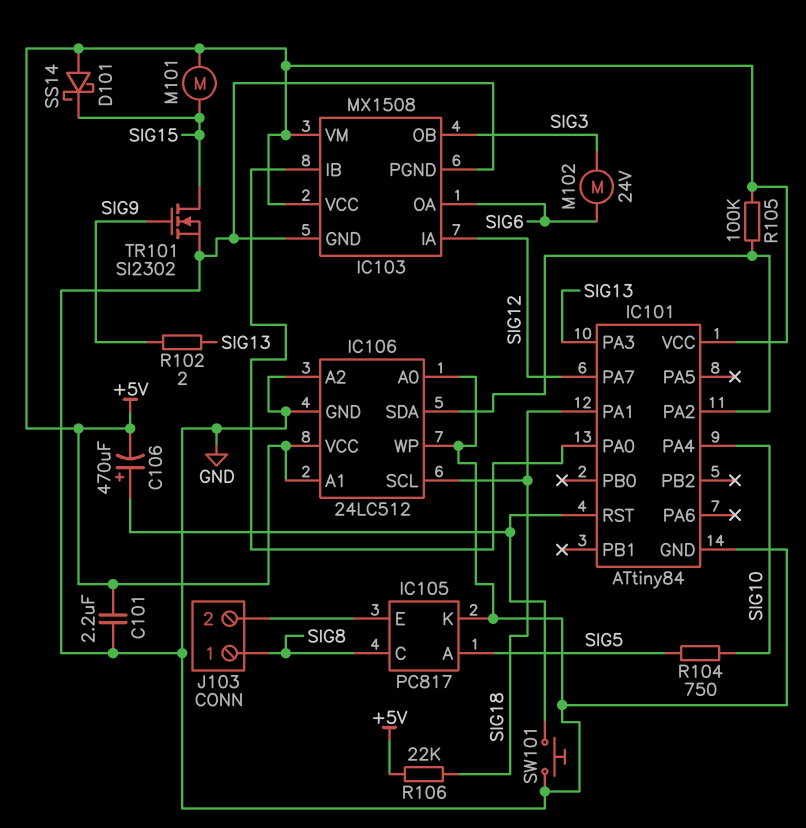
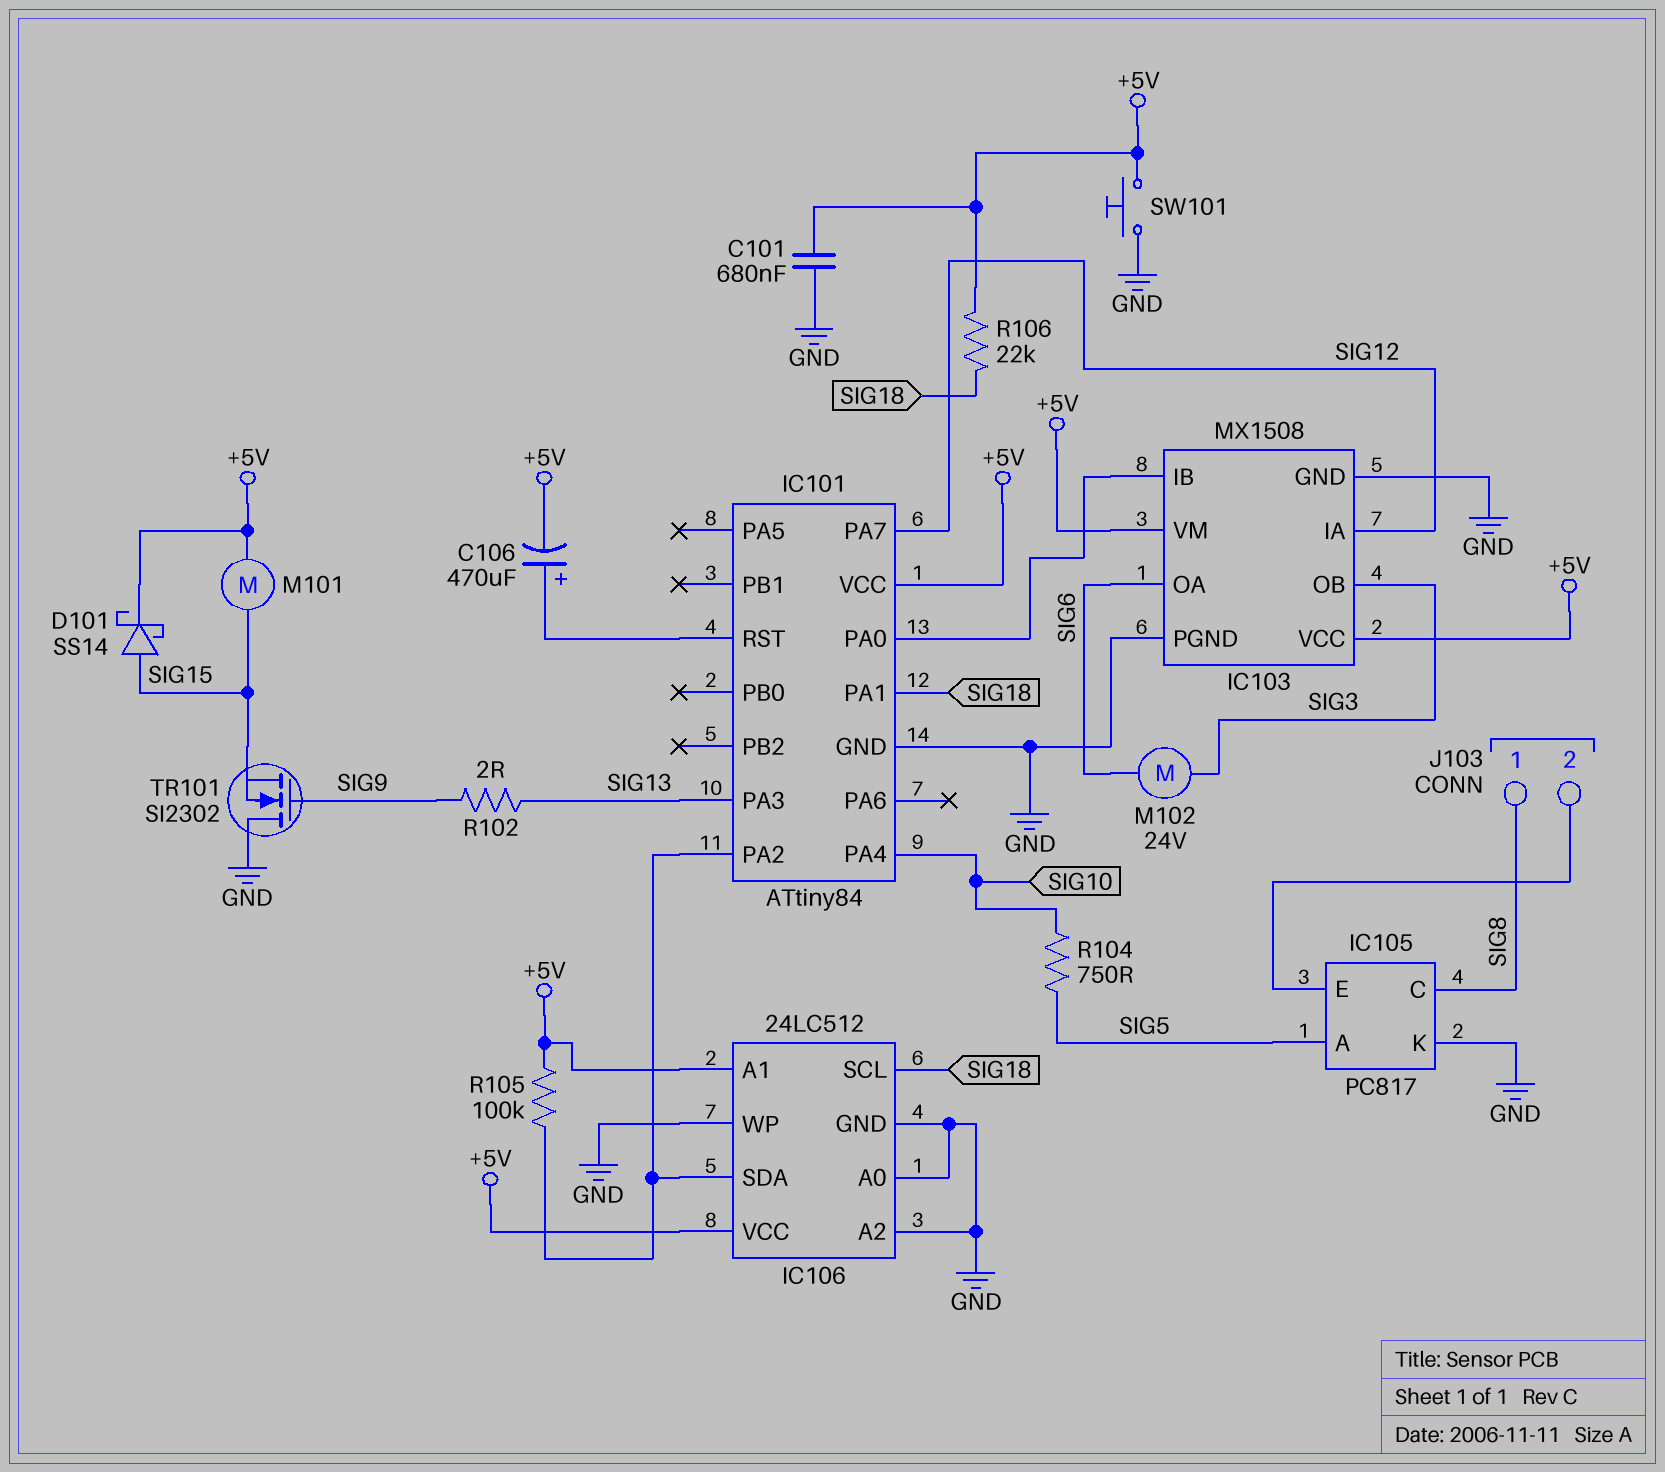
C101: 2.2uF (+5V, GND) -> 680nF (+5V, GND)
D101: schottky SS14 (A +5V, K SIG15) -> schottky SS14 (A SIG15, K +5V)
SW101: button (GND, IC101/RST) -> button (+5V, GND)
TR101: NMOS SI2302 (G SIG9, D SIG15, S GND) -> NMOS SI2302 (G SIG9, D GND, S SIG15)

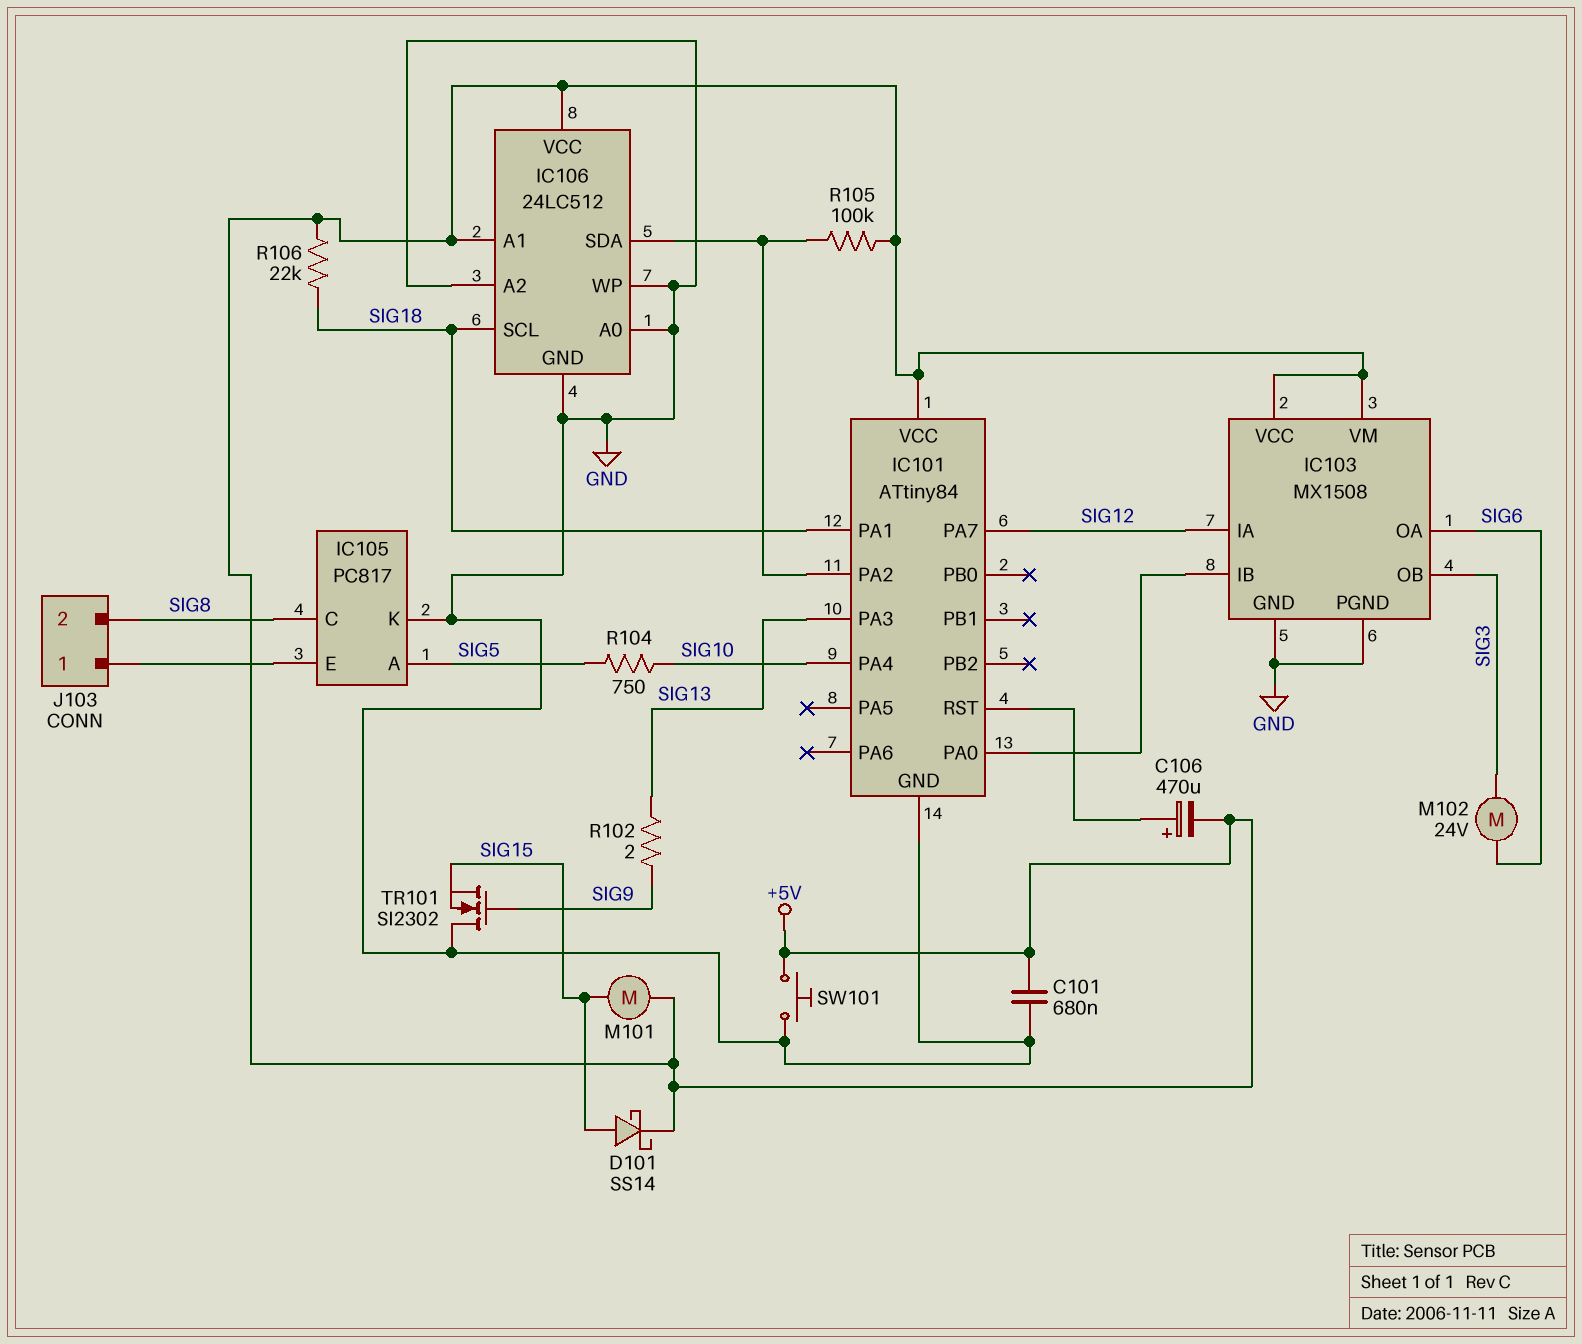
J103 pin 1: SIG8 -> IC105/E
J103 pin 2: IC105/E -> SIG8

